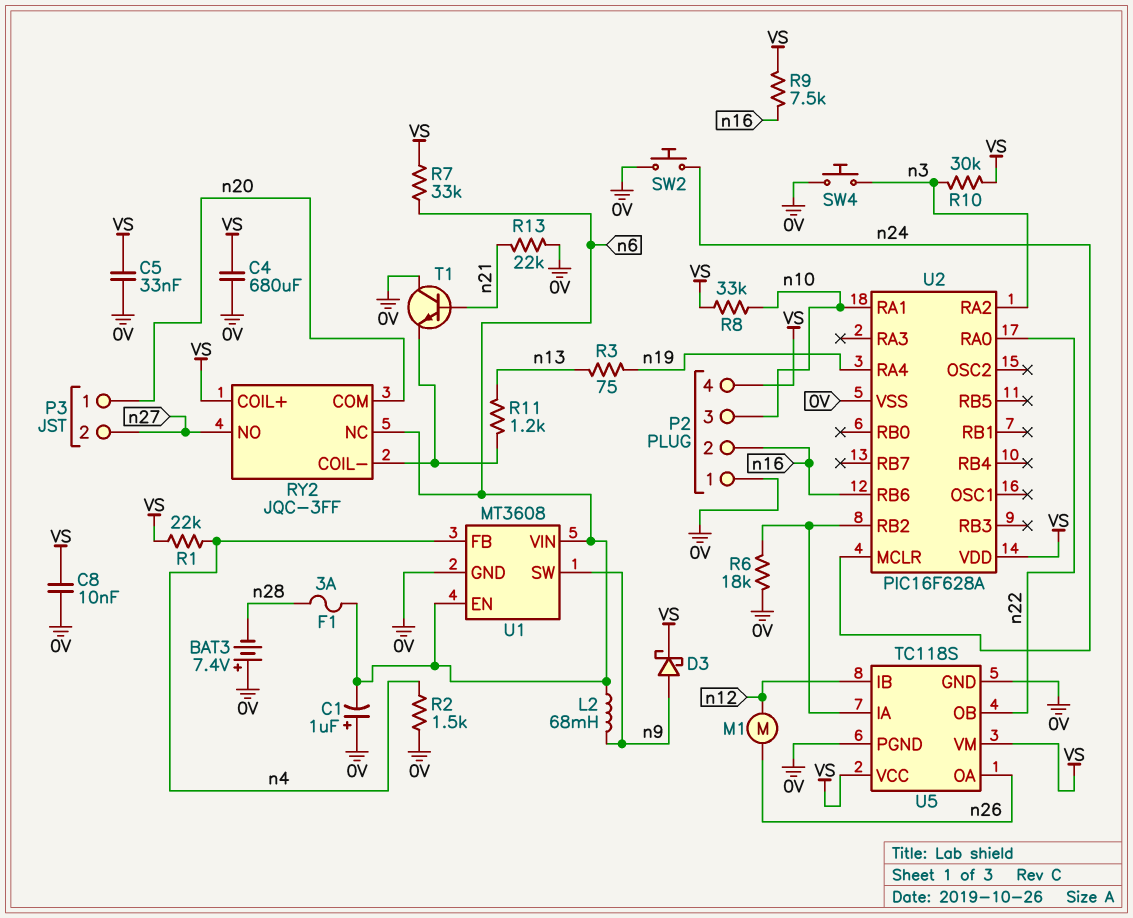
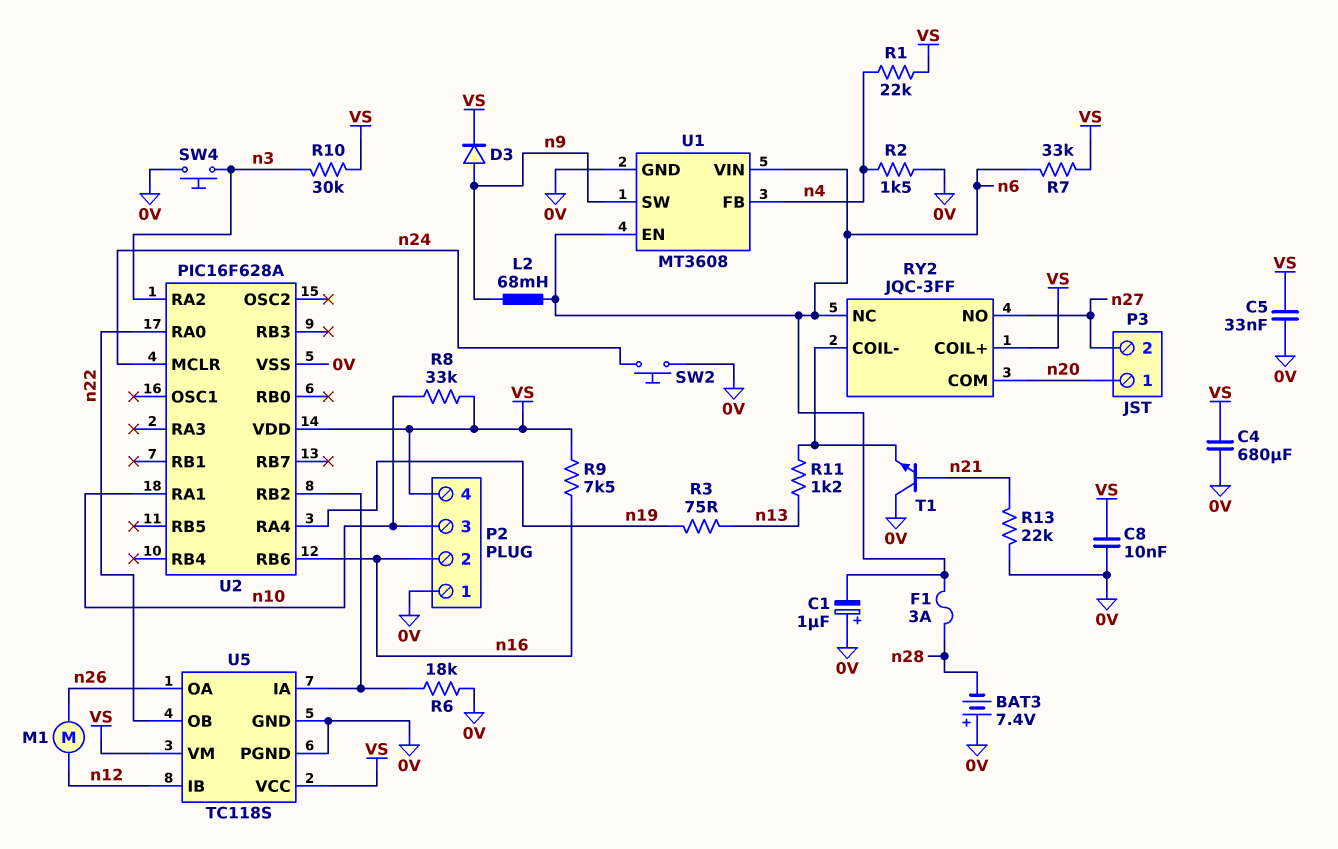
D3: schottky (A n9, K VS) -> diode (A n9, K VS)

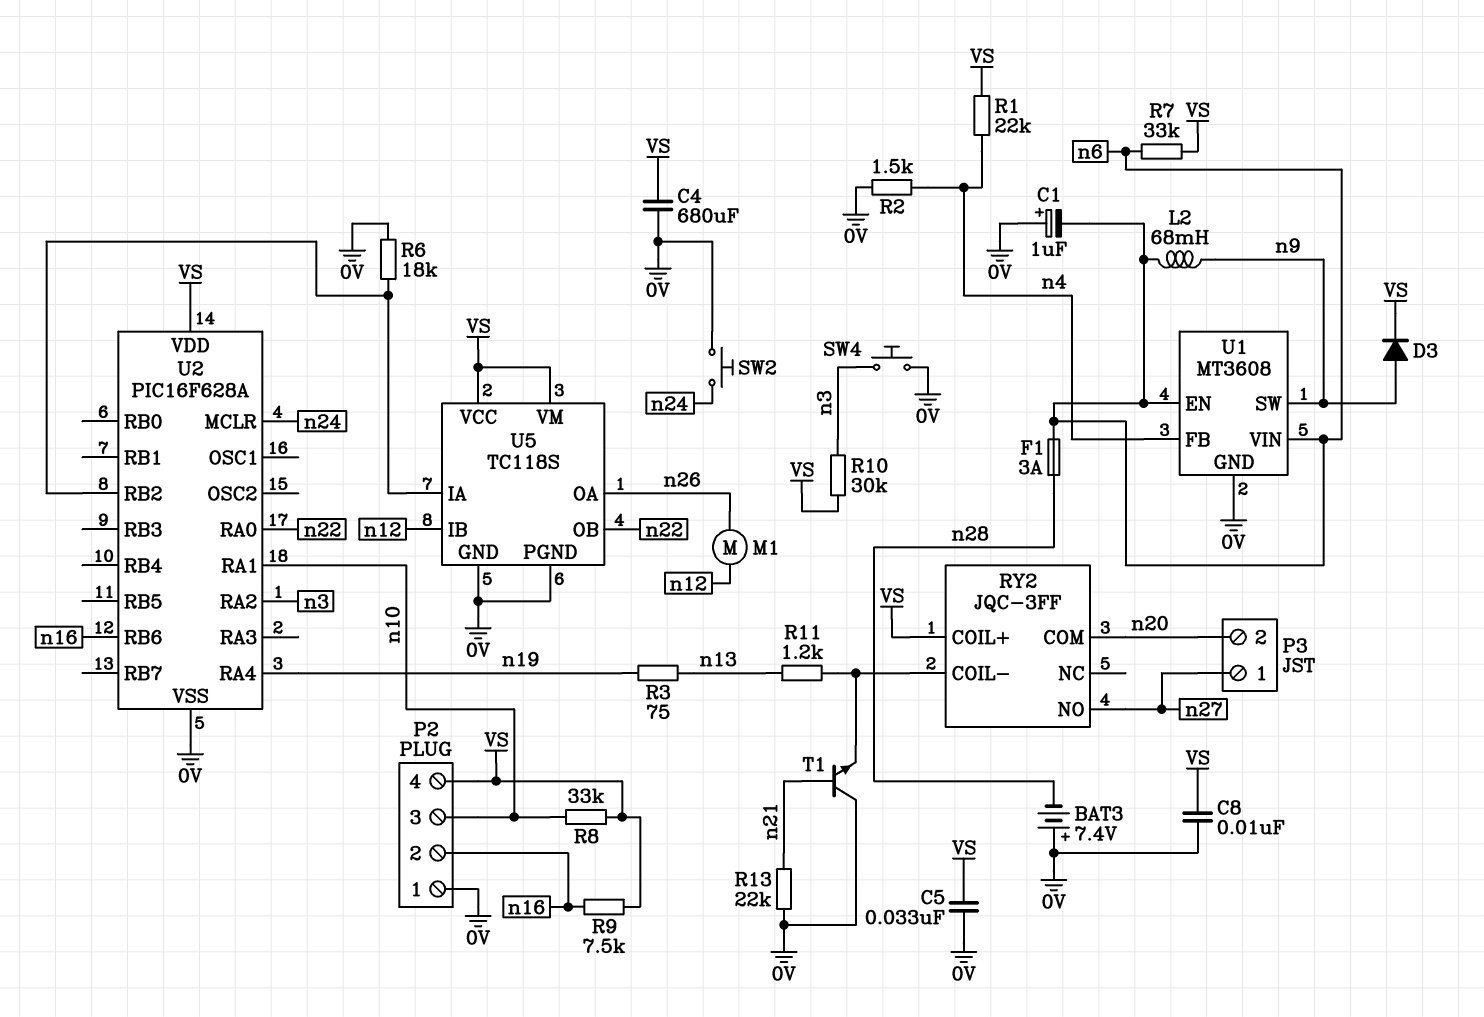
P3 pin 1: n20 -> n27
P3 pin 2: n27 -> n20
RY2 pin NC: n6 -> none

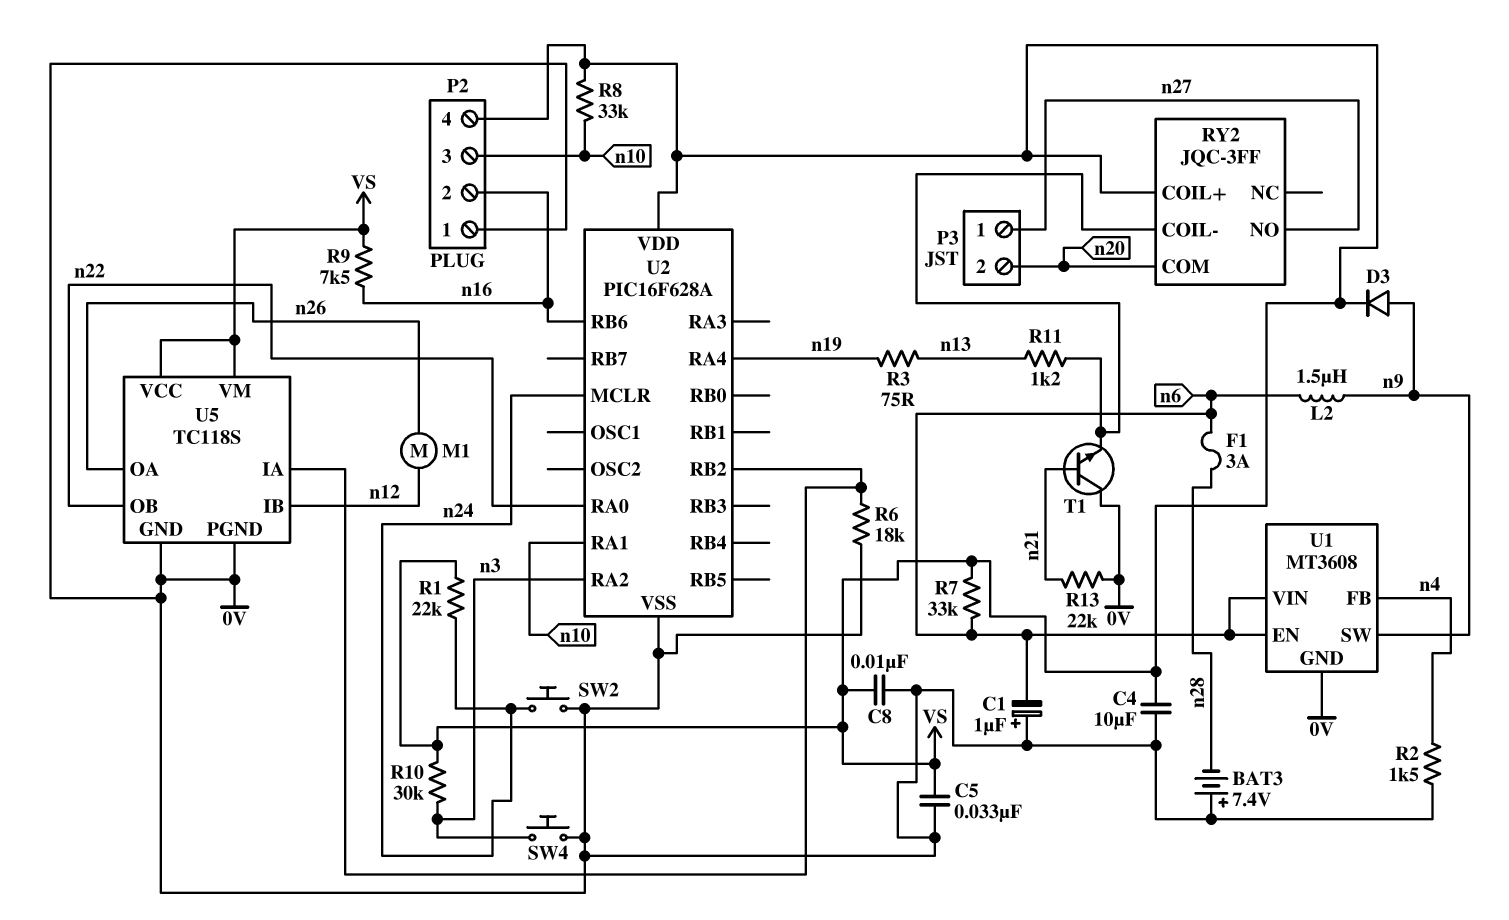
C4: 680uF (0V, VS) -> 10uF (0V, VS)
L2: 68mH (n6, n9) -> 1.5uH (n6, n9)
R1: 22k (VS, n4) -> 22k (VS, n24)

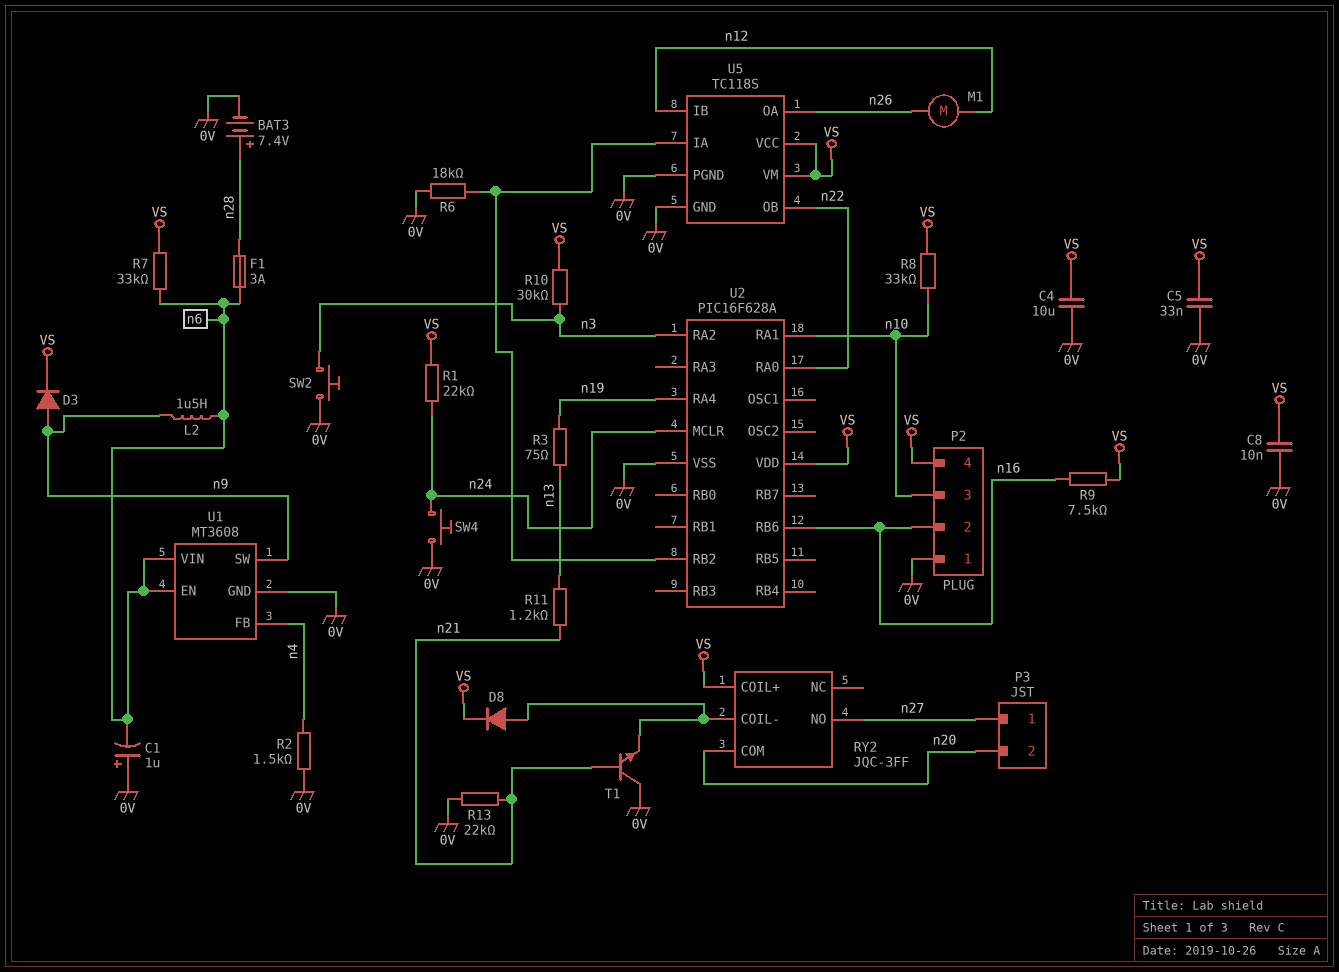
BAT3: 7.4V (plus 0V, minus n28) -> 7.4V (plus n28, minus 0V)
D8: none -> diode (A RY2/COIL-, K VS)
R11: 1.2k (RY2/COIL-, n13) -> 1.2k (n13, n21)
SW2: button (0V, n24) -> button (0V, n3)
SW4: button (0V, n3) -> button (0V, n24)

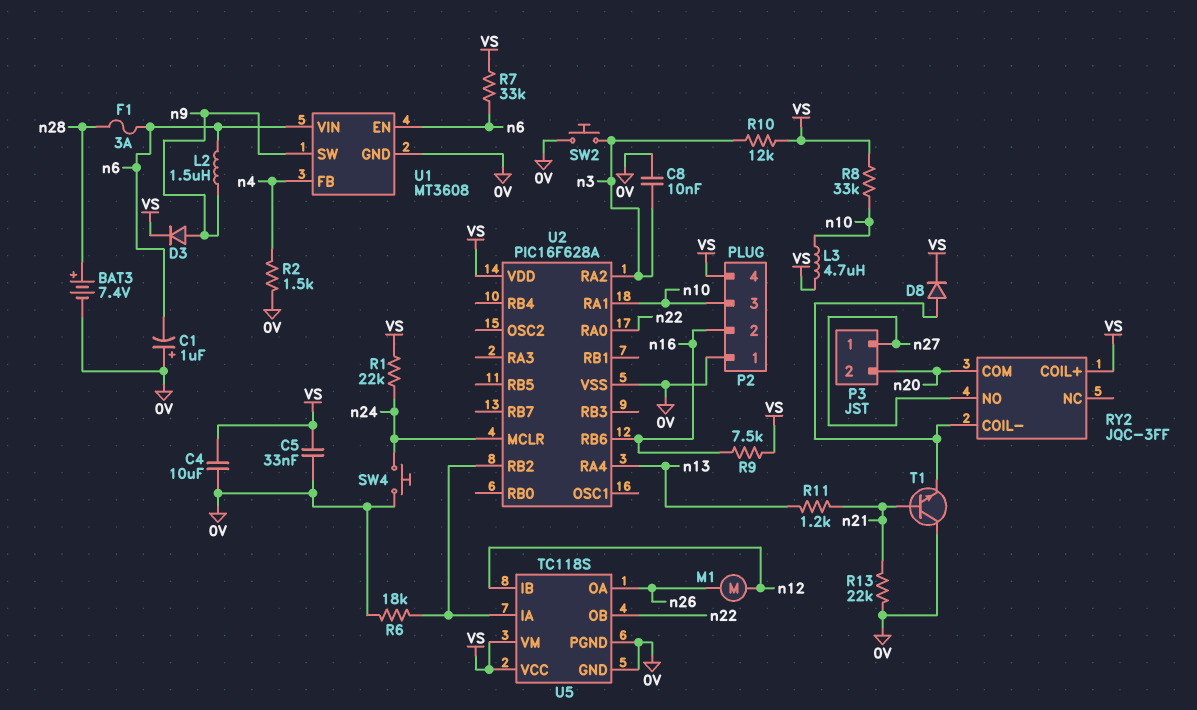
C8: 10nF (0V, VS) -> 10nF (0V, n3)
L3: none -> 4.7uH (VS, n10)
R3: 75 (n13, n19) -> none
R10: 30k (VS, n3) -> 12k (VS, n3)
U2 pin RA4: n19 -> n13

